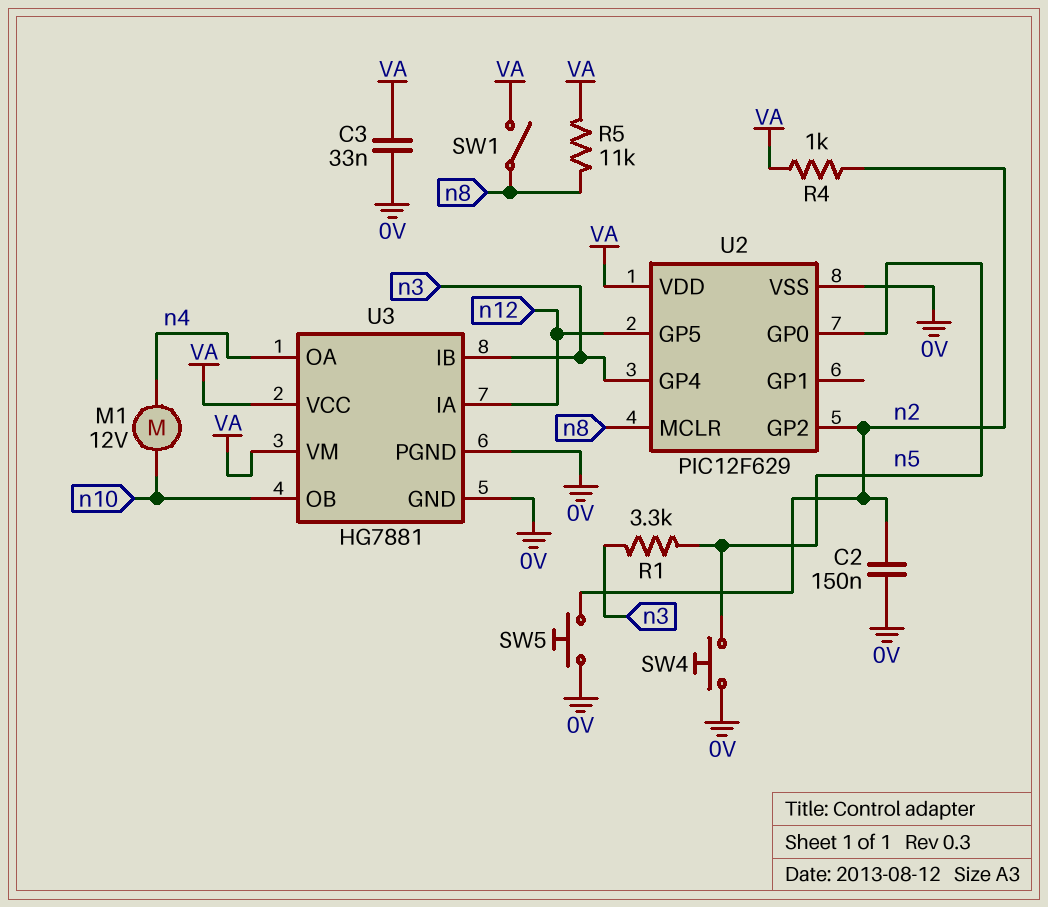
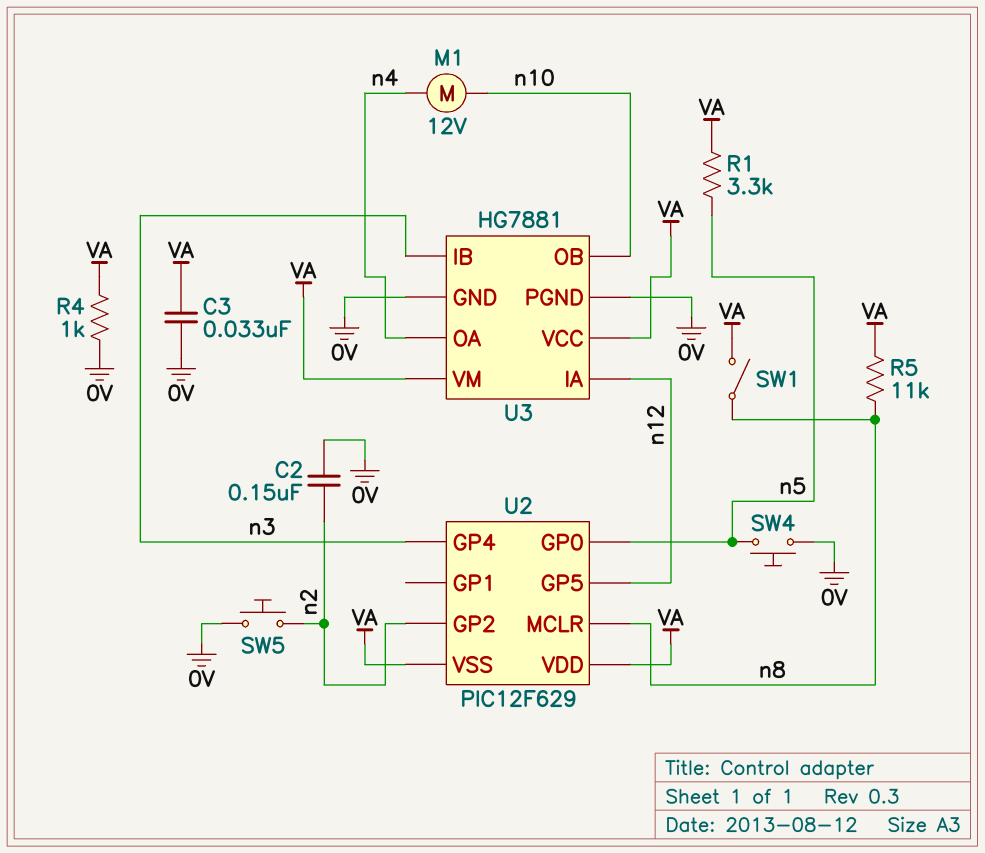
R1: 3.3k (n3, n5) -> 3.3k (VA, n5)
R4: 1k (VA, n2) -> 1k (0V, VA)
U2 pin VSS: 0V -> VA

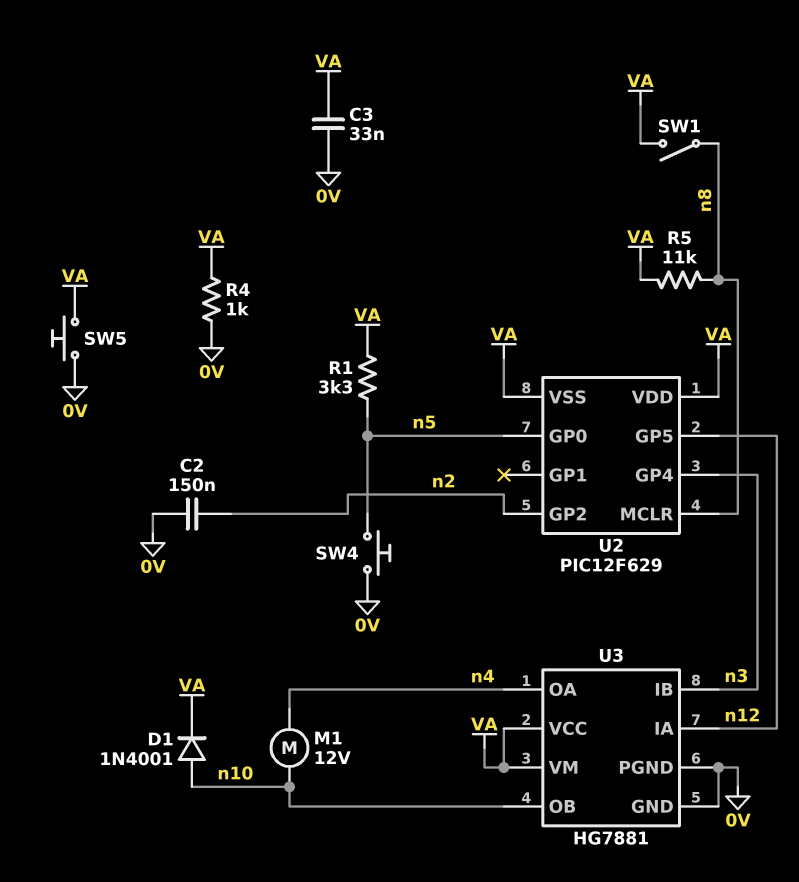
D1: none -> diode 1N4001 (A n10, K VA)
SW5: button (0V, n2) -> button (0V, VA)

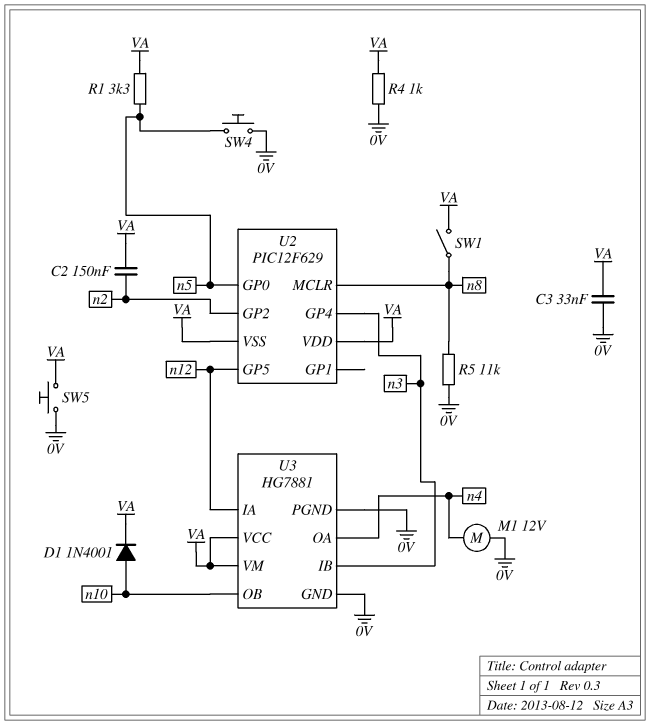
C2: 150nF (0V, n2) -> 150nF (VA, n2)
M1: motor 12V (n4, n10) -> motor 12V (0V, n4)
R5: 11k (VA, n8) -> 11k (0V, n8)

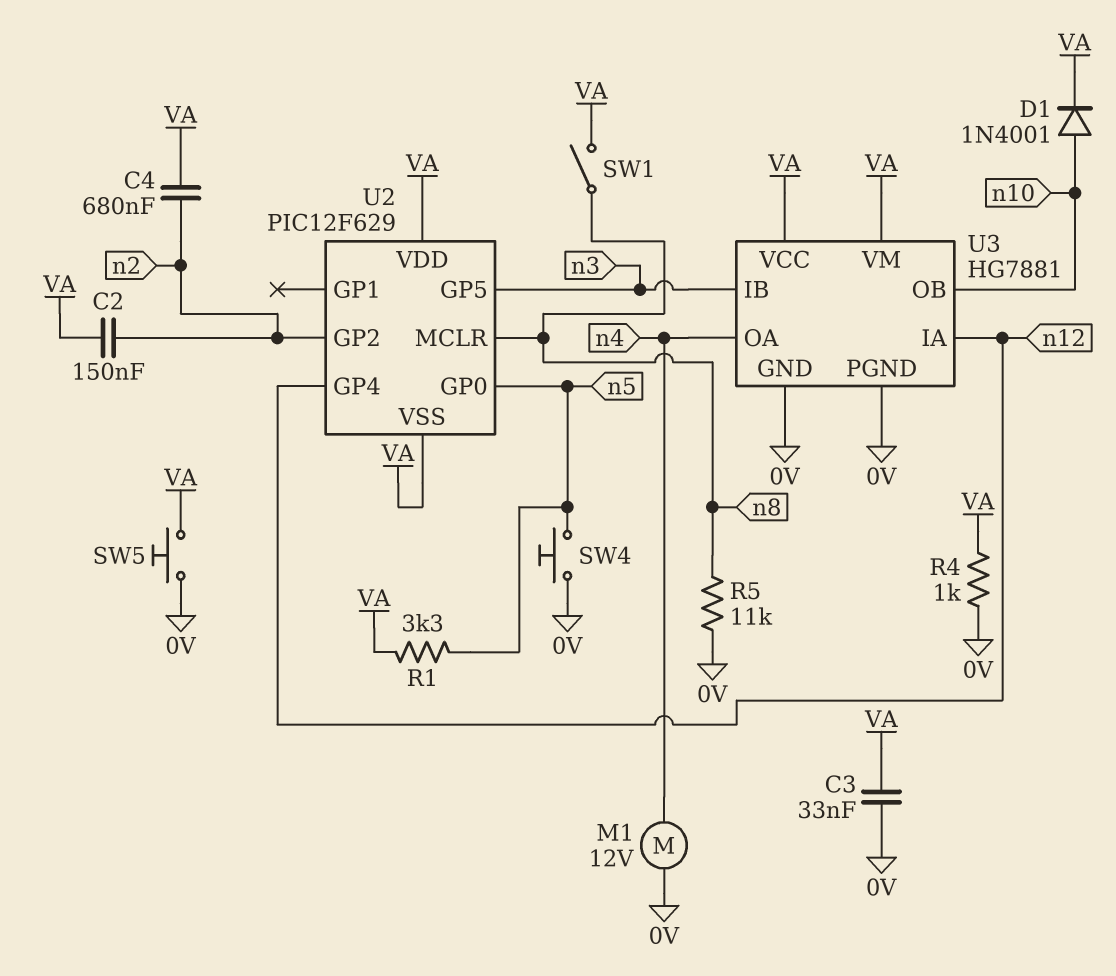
C4: none -> 680nF (VA, n2)
U2 pin GP4: n3 -> n12
U2 pin GP5: n12 -> n3

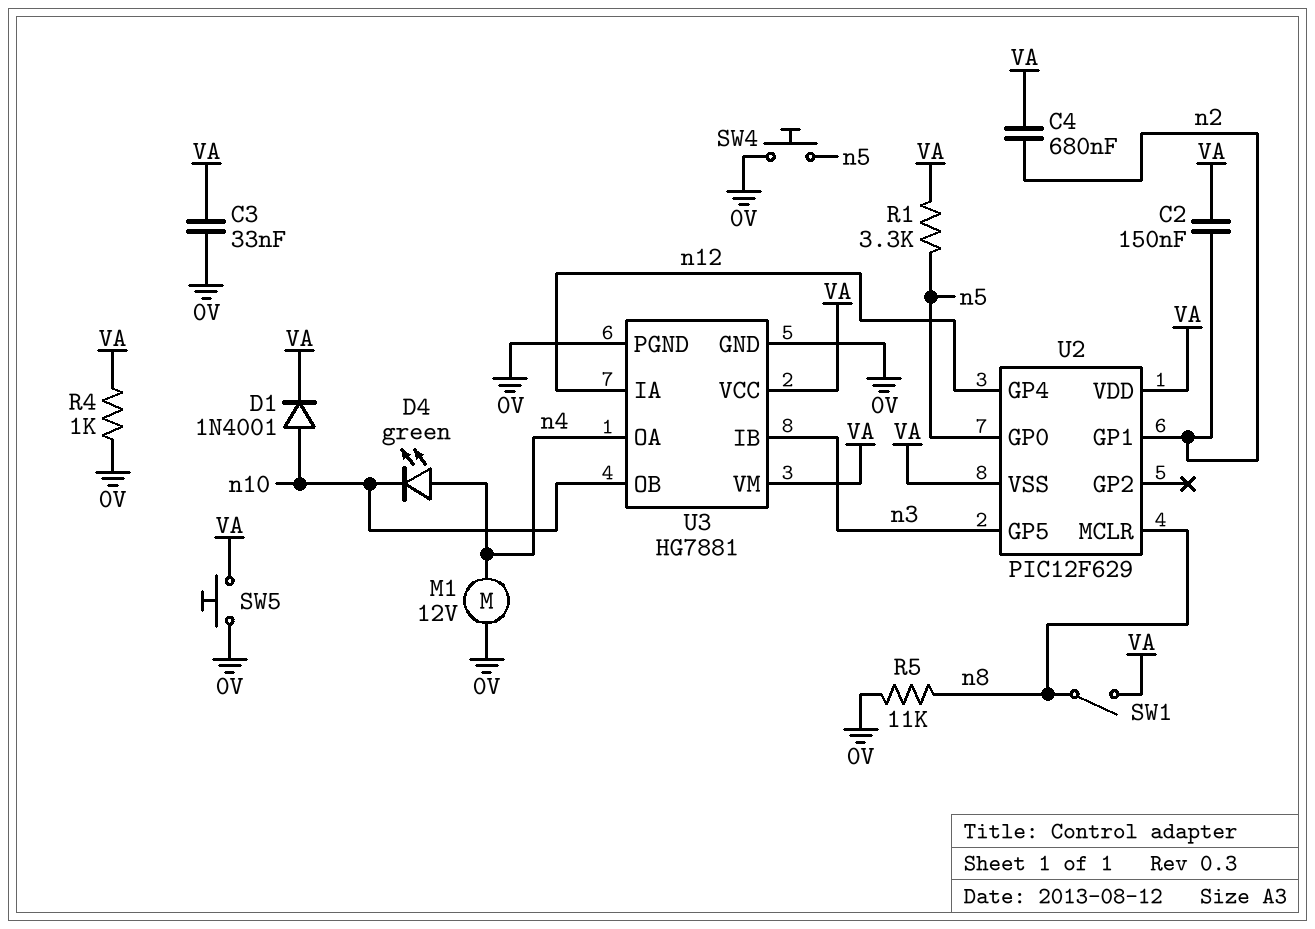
D4: none -> LED green (A n4, K n10)
U2 pin GP1: none -> n2
U2 pin GP2: n2 -> none

